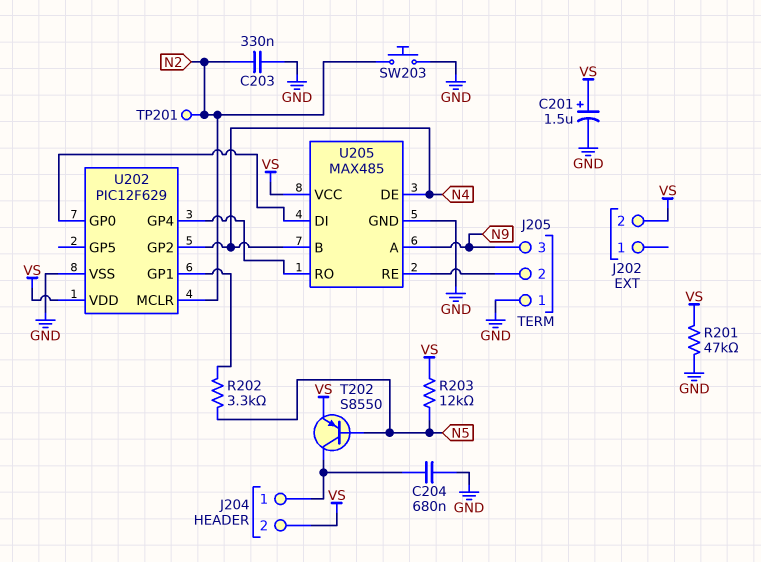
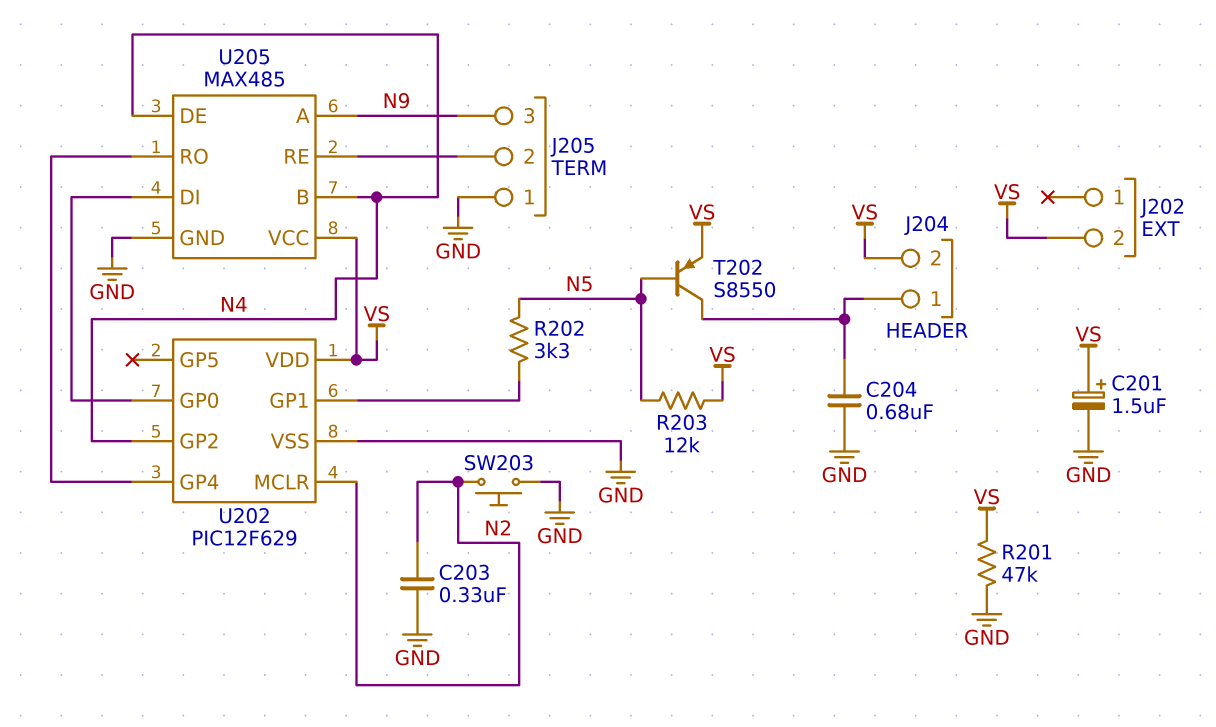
TP201: test point (N2) -> none

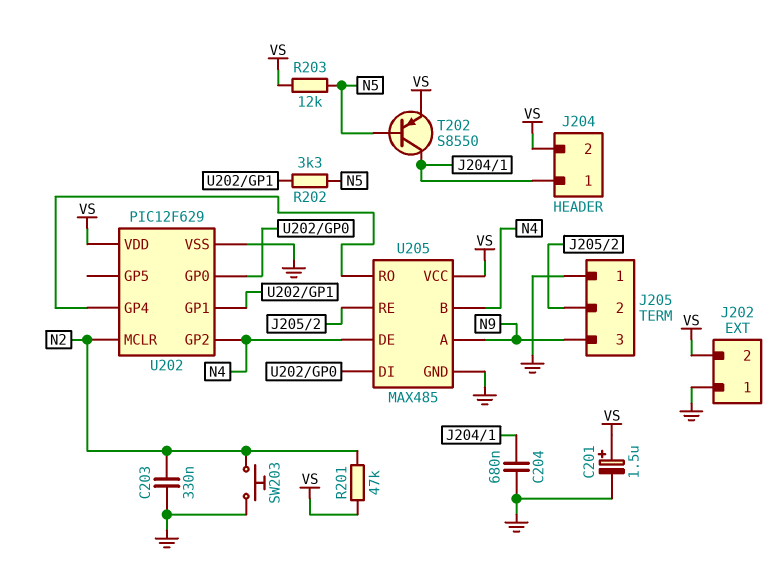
J202 pin 1: none -> GND
R201: 47k (GND, VS) -> 47k (N2, VS)

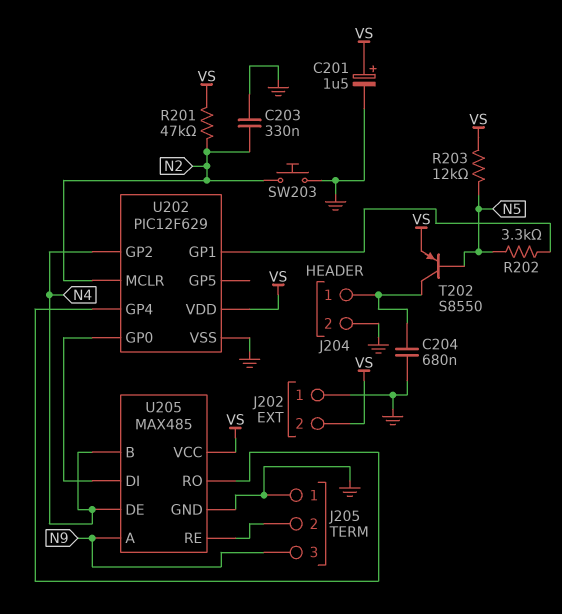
J204 pin 2: VS -> GND

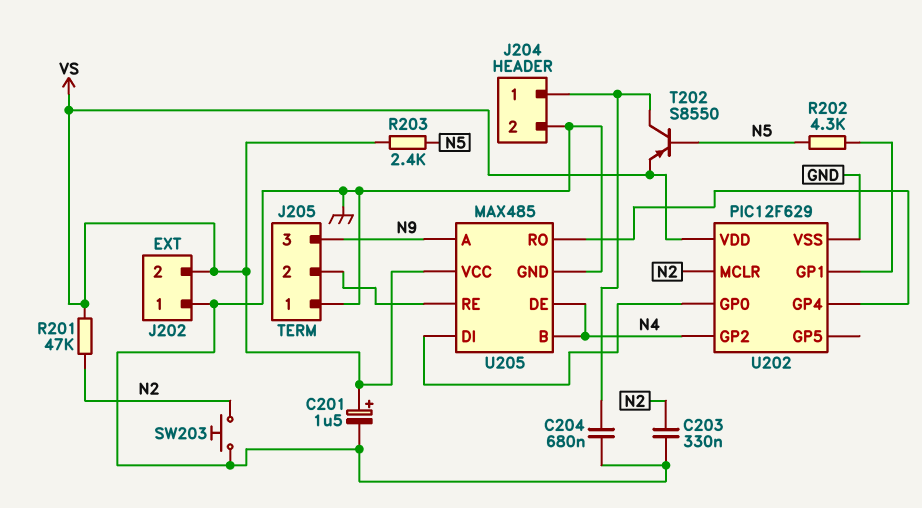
R202: 3.3k (N5, U202/GP1) -> 4.3k (N5, U202/GP1)
R203: 12k (N5, VS) -> 2.4k (N5, VS)

